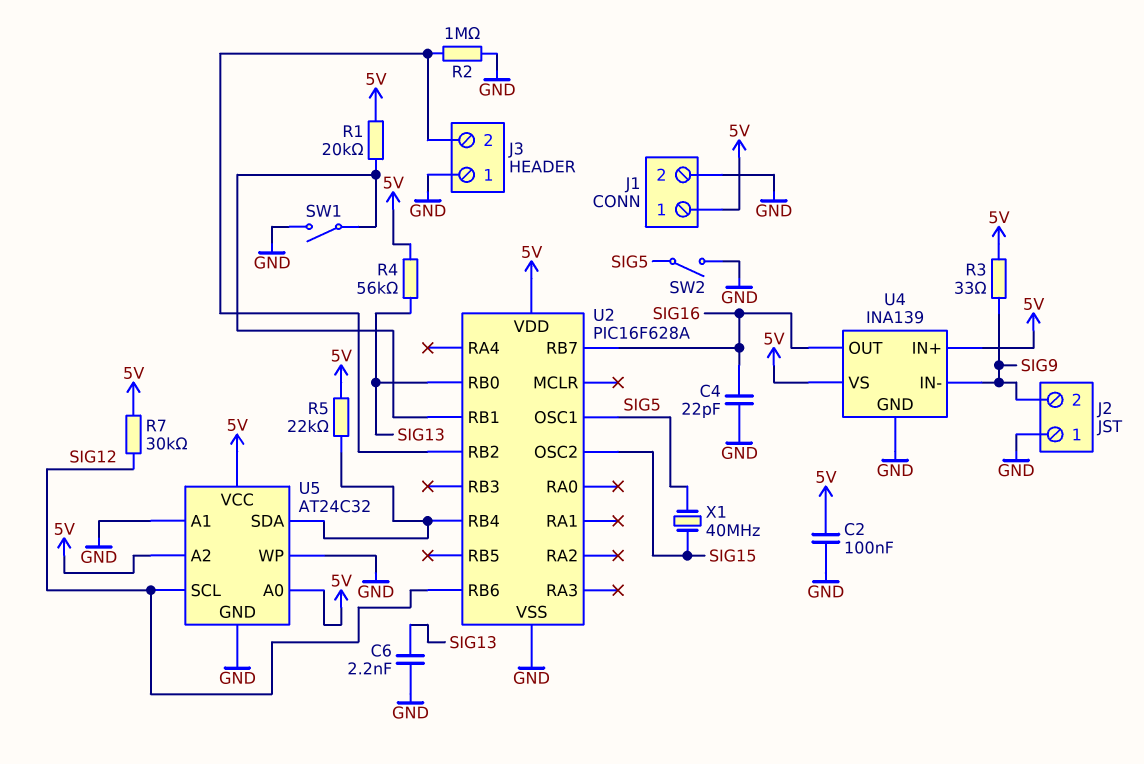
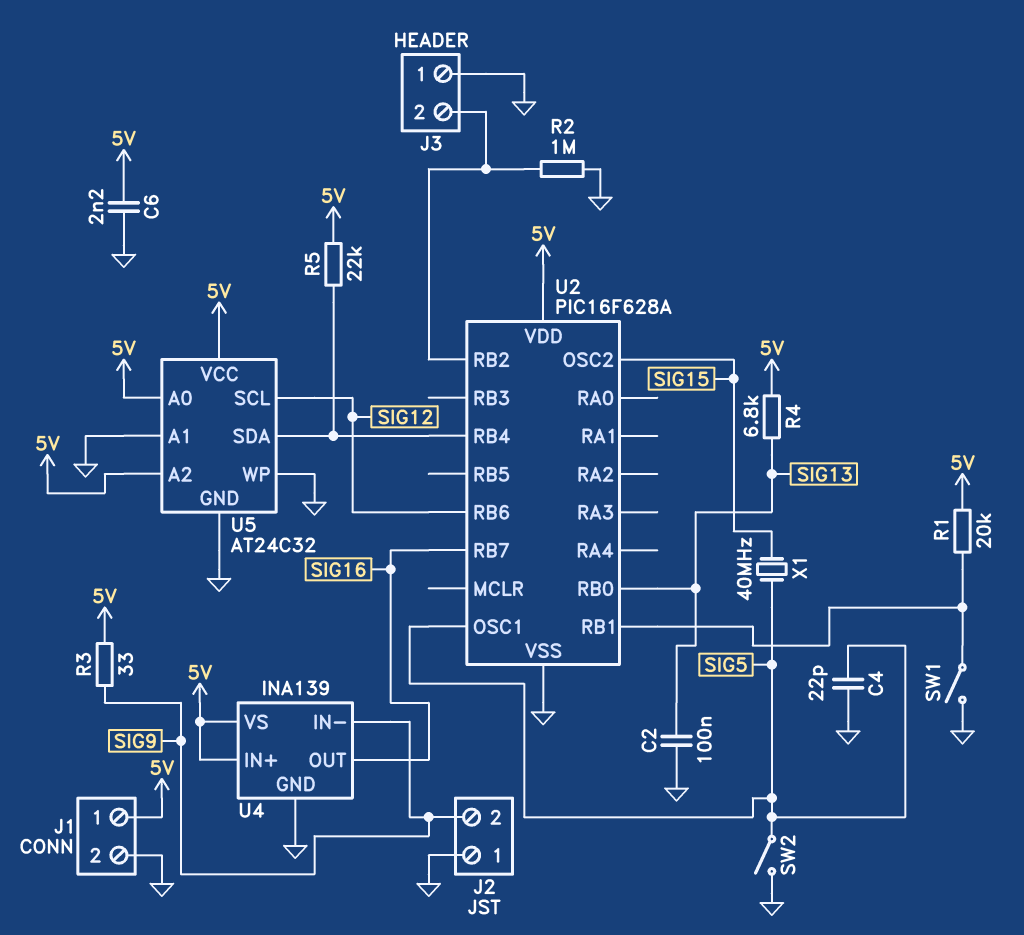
C2: 100nF (5V, GND) -> 100nF (GND, SIG13)
C4: 22pF (GND, SIG16) -> 22pF (GND, SIG5)
C6: 2.2nF (GND, SIG13) -> 2.2nF (5V, GND)
R4: 56k (5V, SIG13) -> 6.8k (5V, SIG13)
R7: 30k (5V, SIG12) -> none

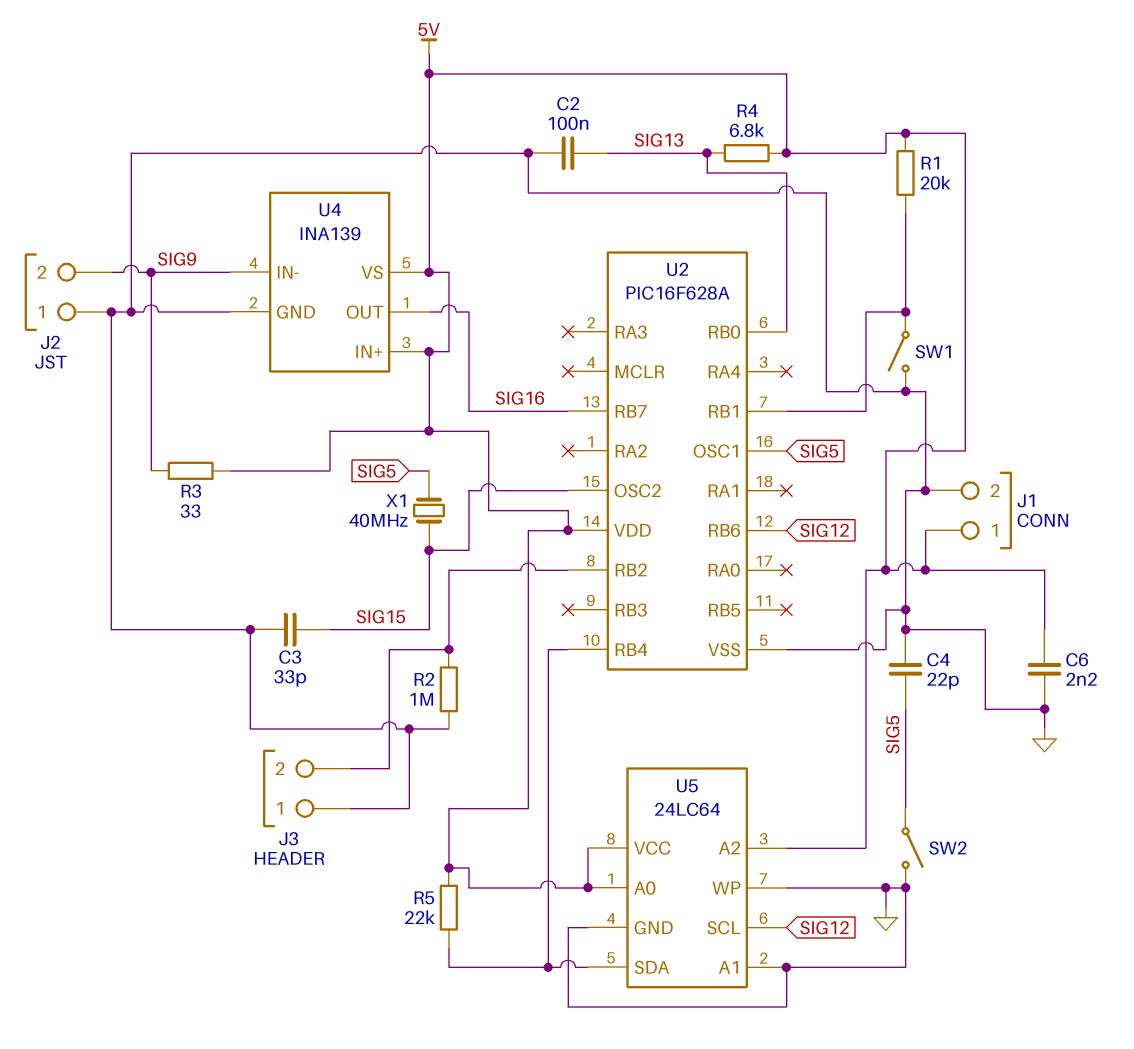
C3: none -> 33pF (GND, SIG15)
U5: AT24C32 -> 24LC64

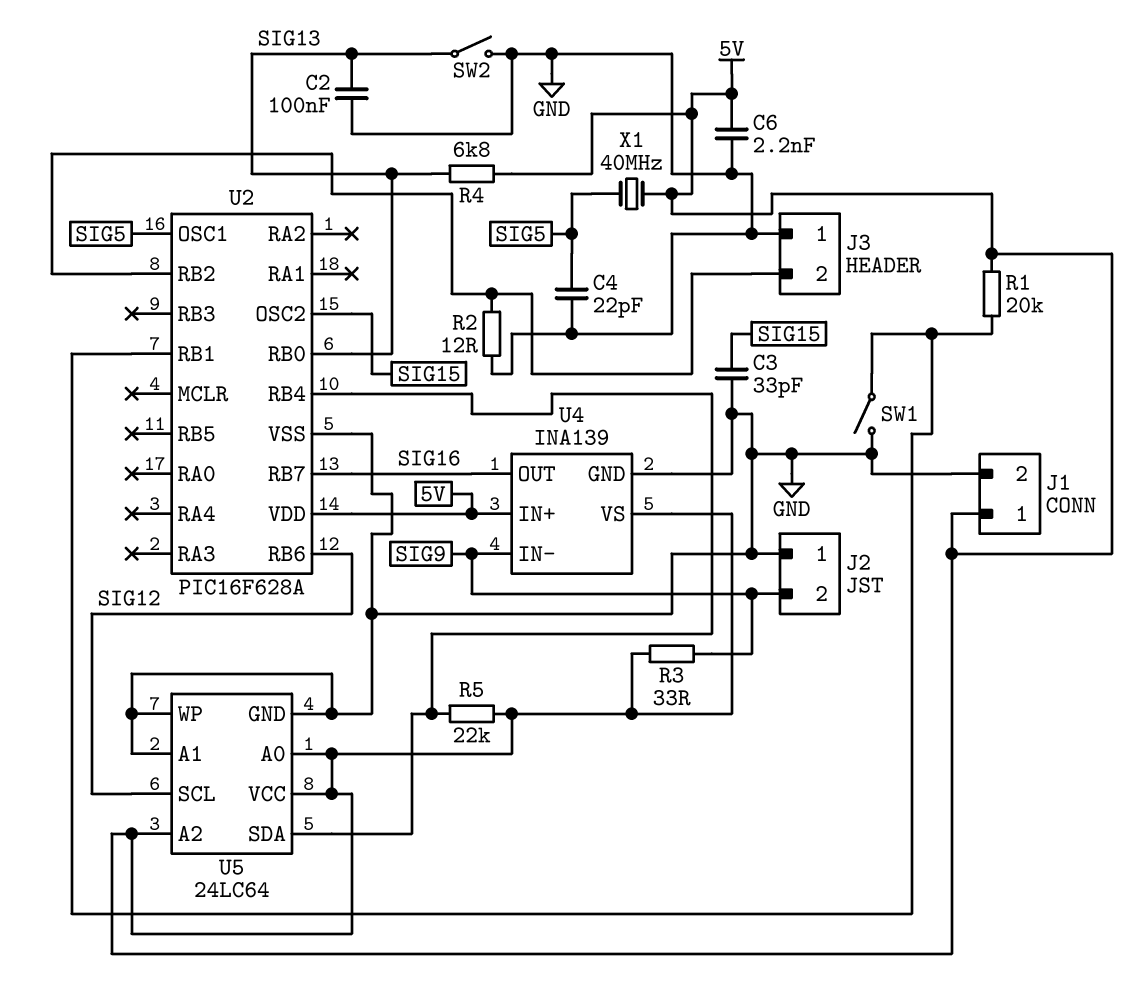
R2: 1M (GND, J3/2) -> 12 (GND, J3/2)
SW2: switch (GND, SIG5) -> switch (GND, SIG13)
X1: 40MHz (SIG5, SIG15) -> 40MHz (5V, SIG5)

